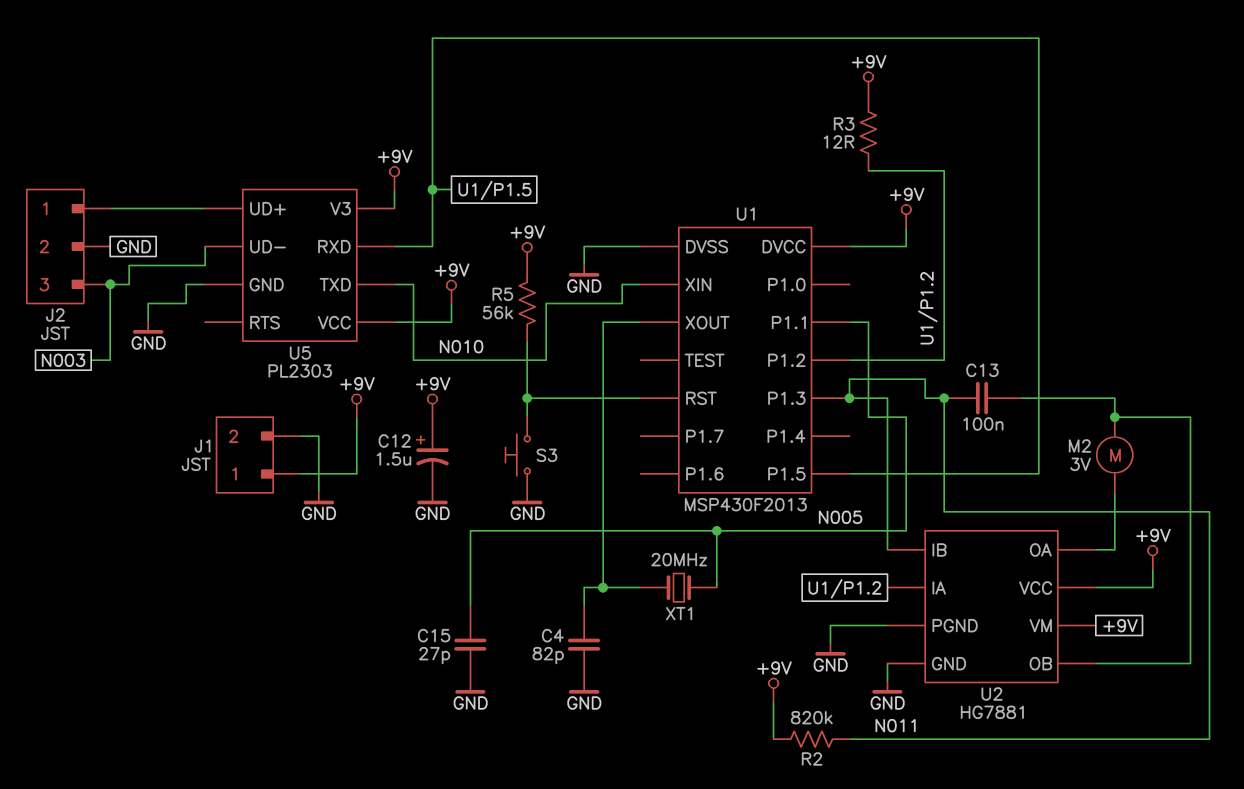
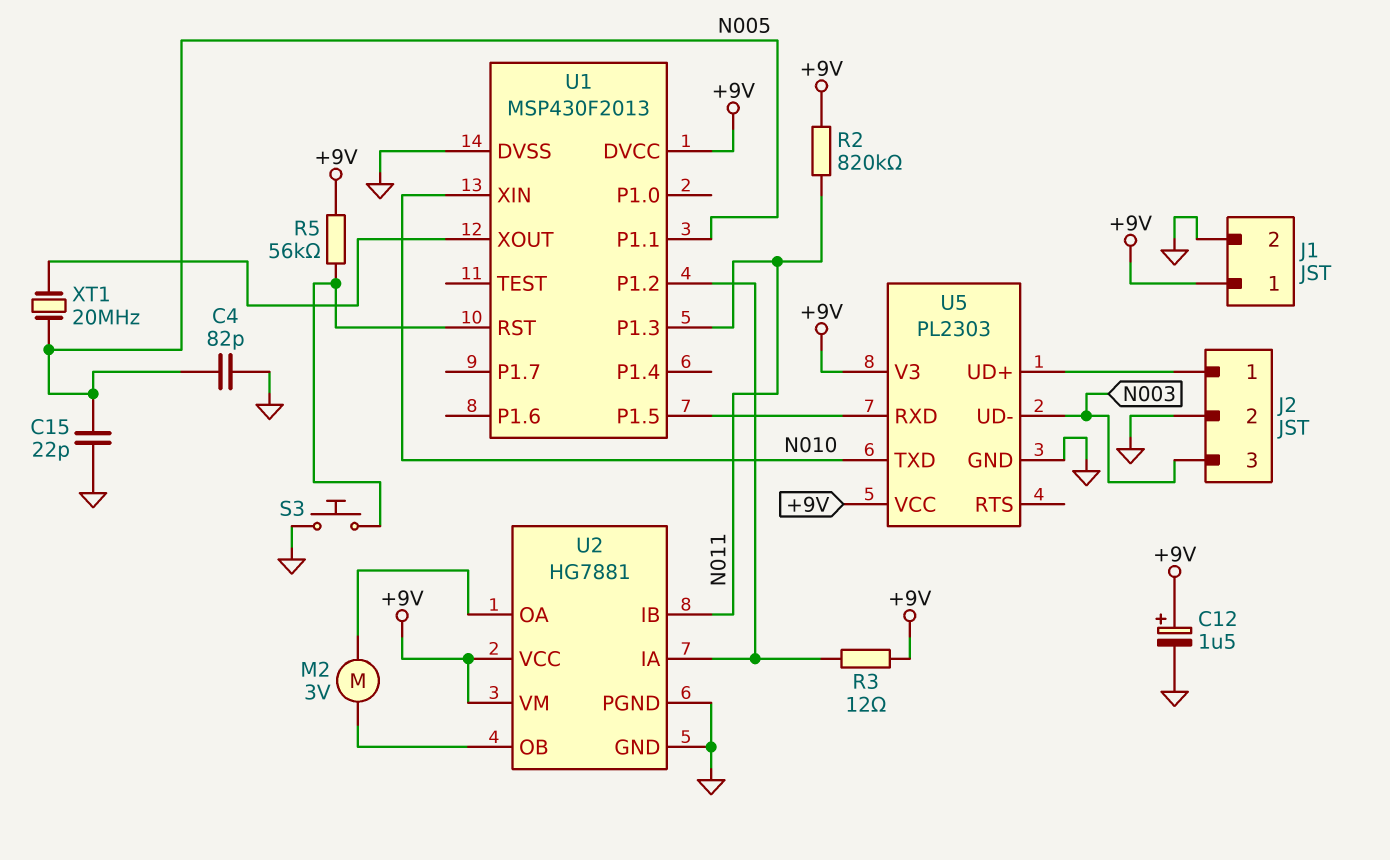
C4: 82pF (GND, U1/XOUT) -> 82pF (GND, N005)
C13: 100nF (N011, U2/OB) -> none
C15: 27pF (GND, N005) -> 22pF (GND, N005)

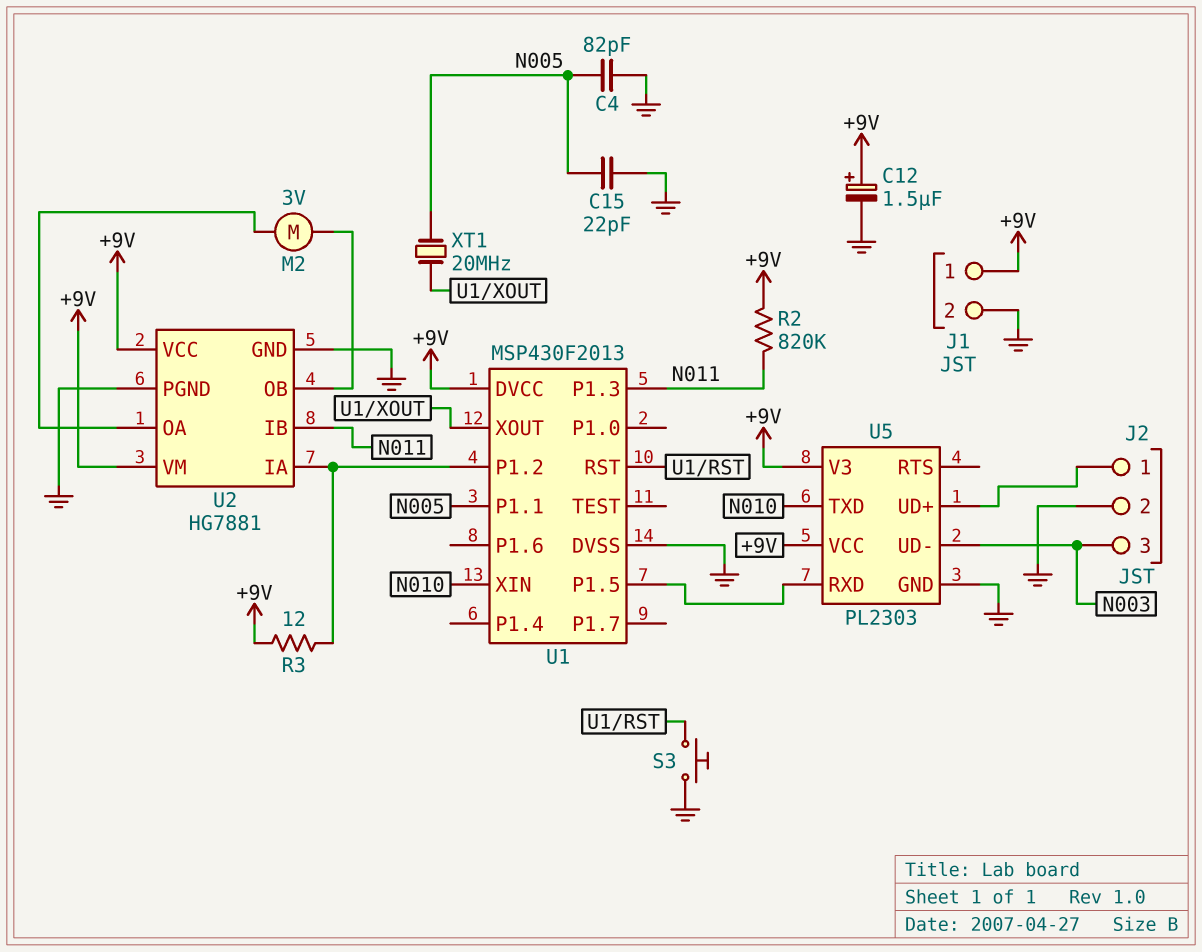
R5: 56k (+9V, U1/RST) -> none

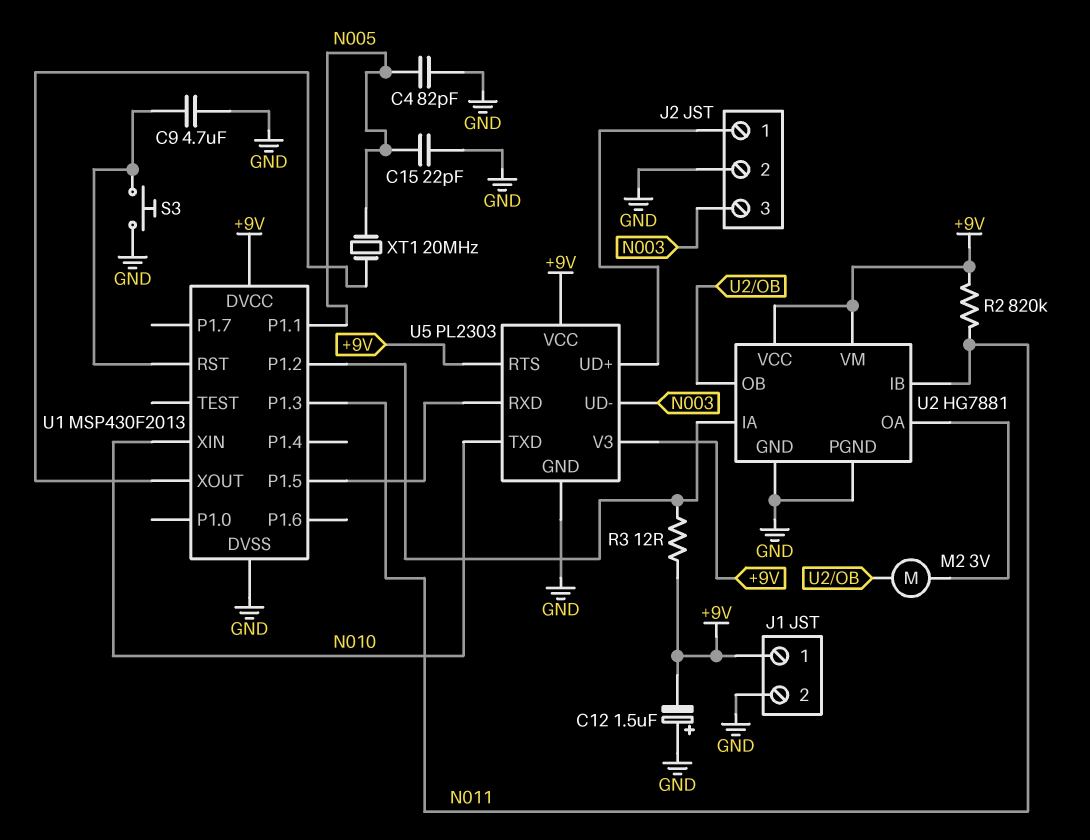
C9: none -> 4.7uF (GND, U1/RST)
C12: 1.5uF (plus +9V, minus GND) -> 1.5uF (plus GND, minus +9V)
U5 pin RTS: none -> +9V

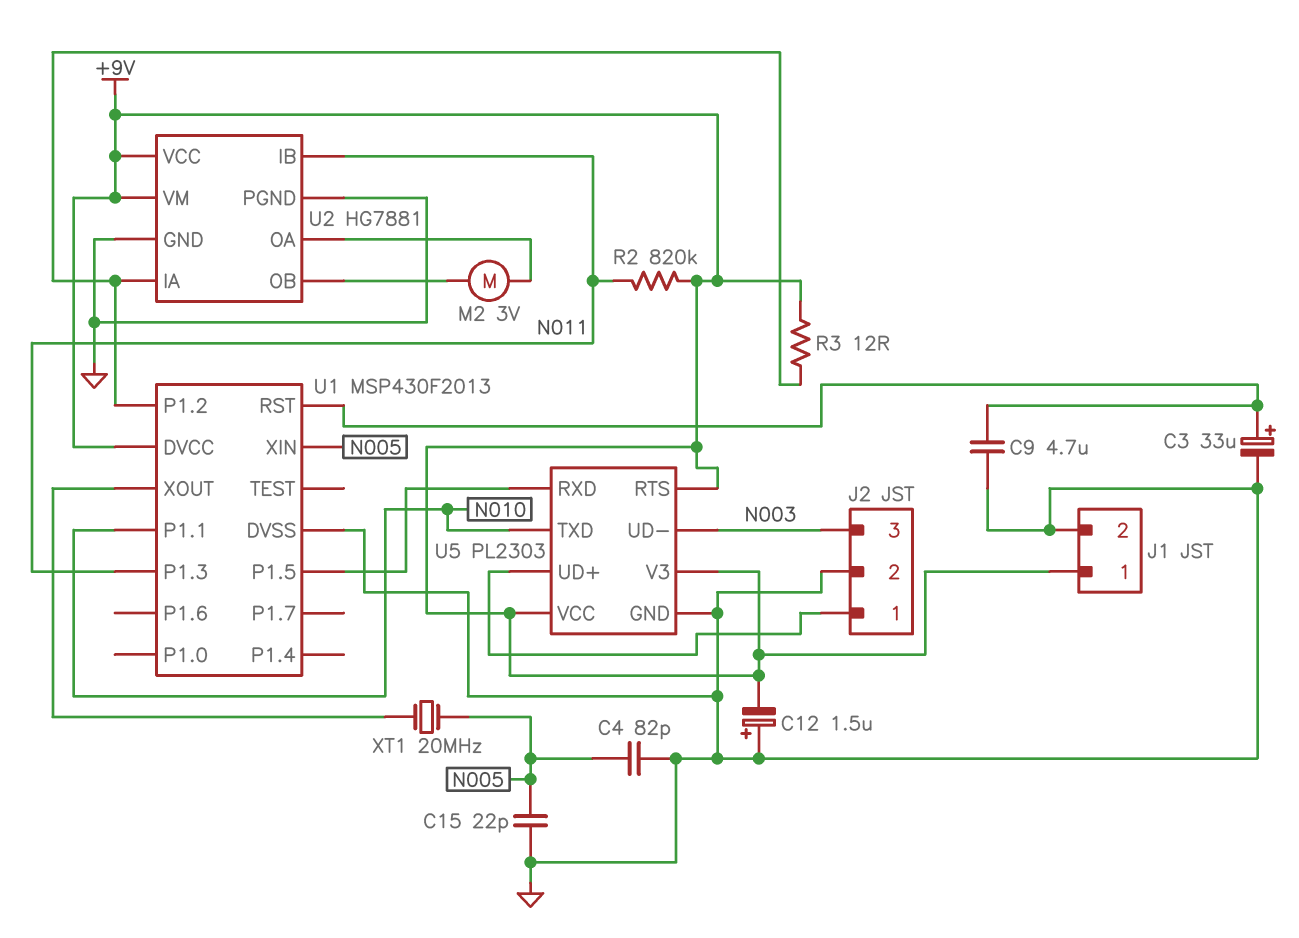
C3: none -> 33uF (plus U1/RST, minus GND)
S3: button (GND, U1/RST) -> none
U1 pin P1.1: N005 -> N010
U1 pin XIN: N010 -> N005

